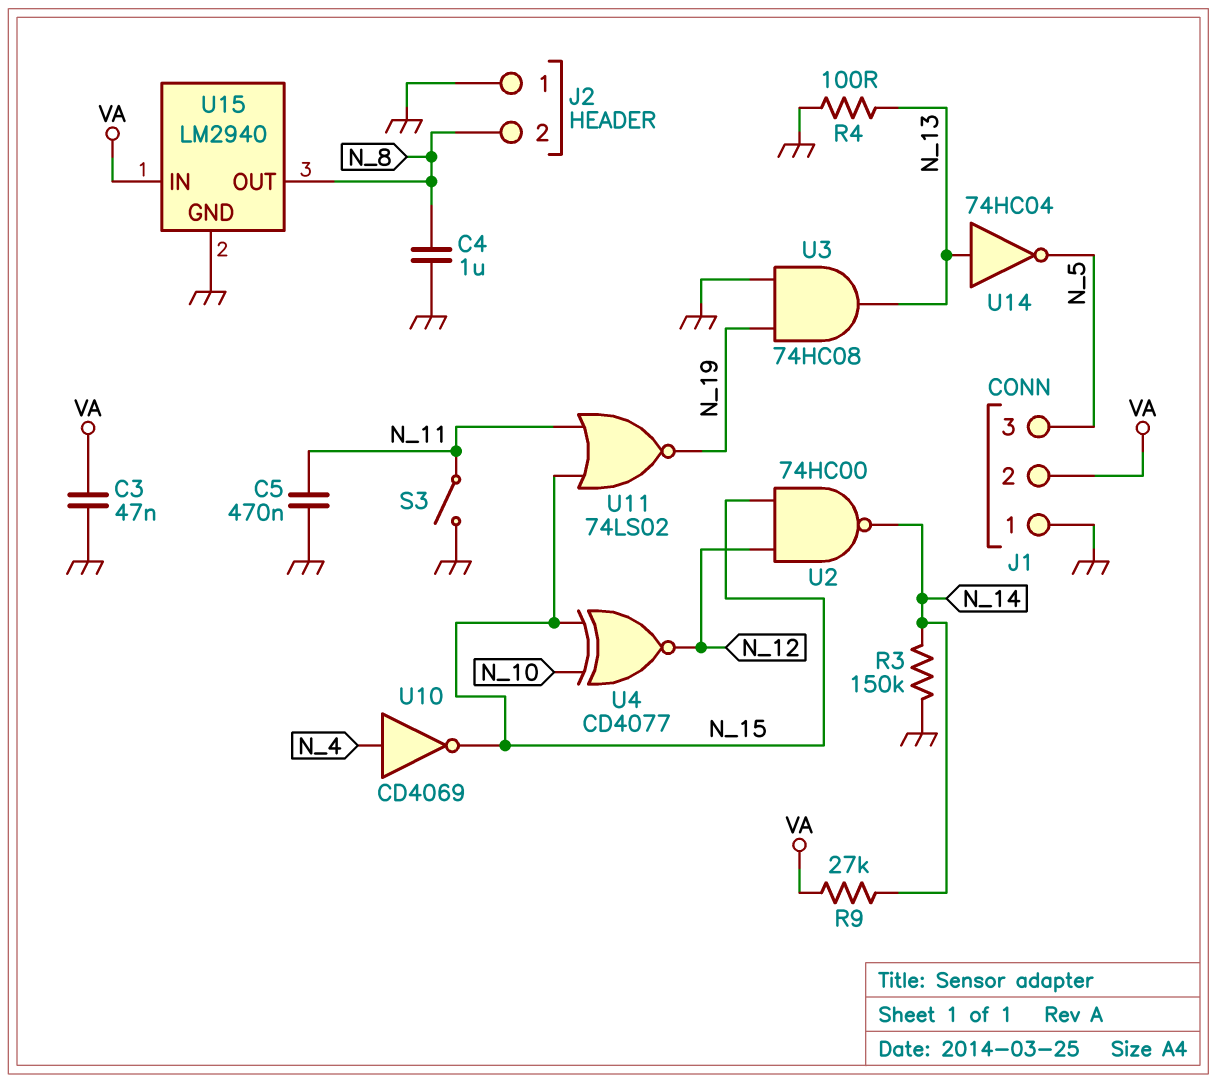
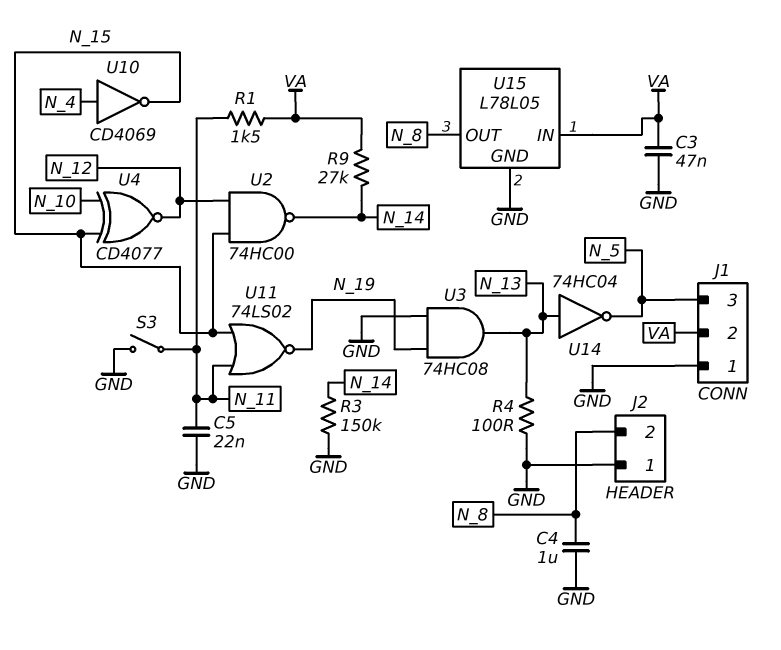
C5: 470nF (GND, N_11) -> 22nF (GND, N_11)
R1: none -> 1.5k (N_11, VA)
U15: LM2940 -> L78L05

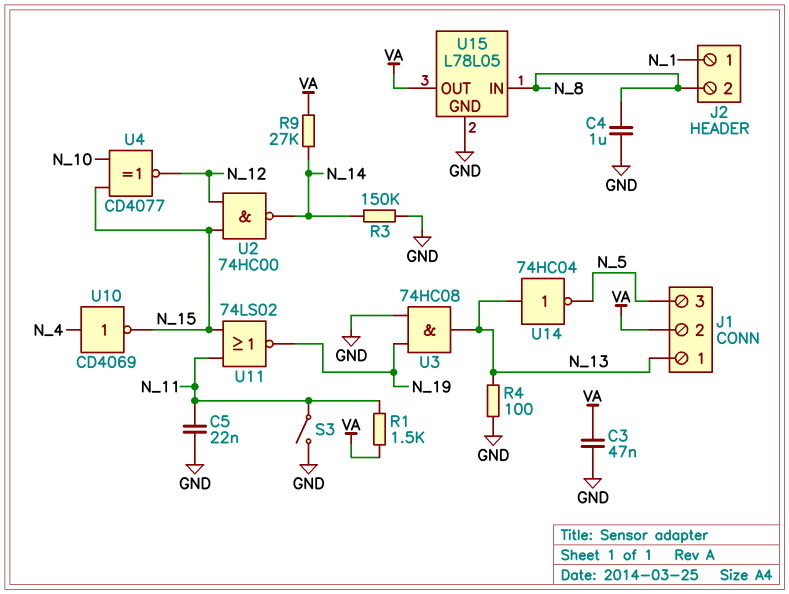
J1 pin 1: GND -> N_13
J2 pin 1: GND -> N_1
U15 pin IN: VA -> N_8
U15 pin OUT: N_8 -> VA

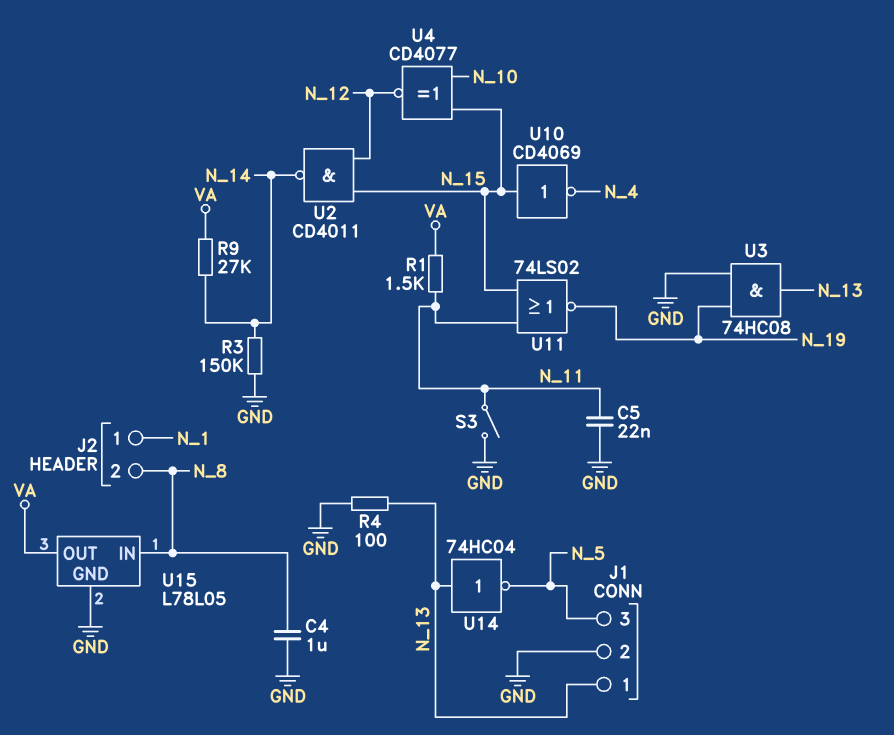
C3: 47nF (GND, VA) -> none
J1 pin 2: VA -> GND
U2: NAND 74HC00 (in N_12, in N_15, out N_14) -> NAND CD4011 (in N_12, in N_15, out N_14)
U10: NOT CD4069 (in N_4, out N_15) -> NOT CD4069 (in N_15, out N_4)

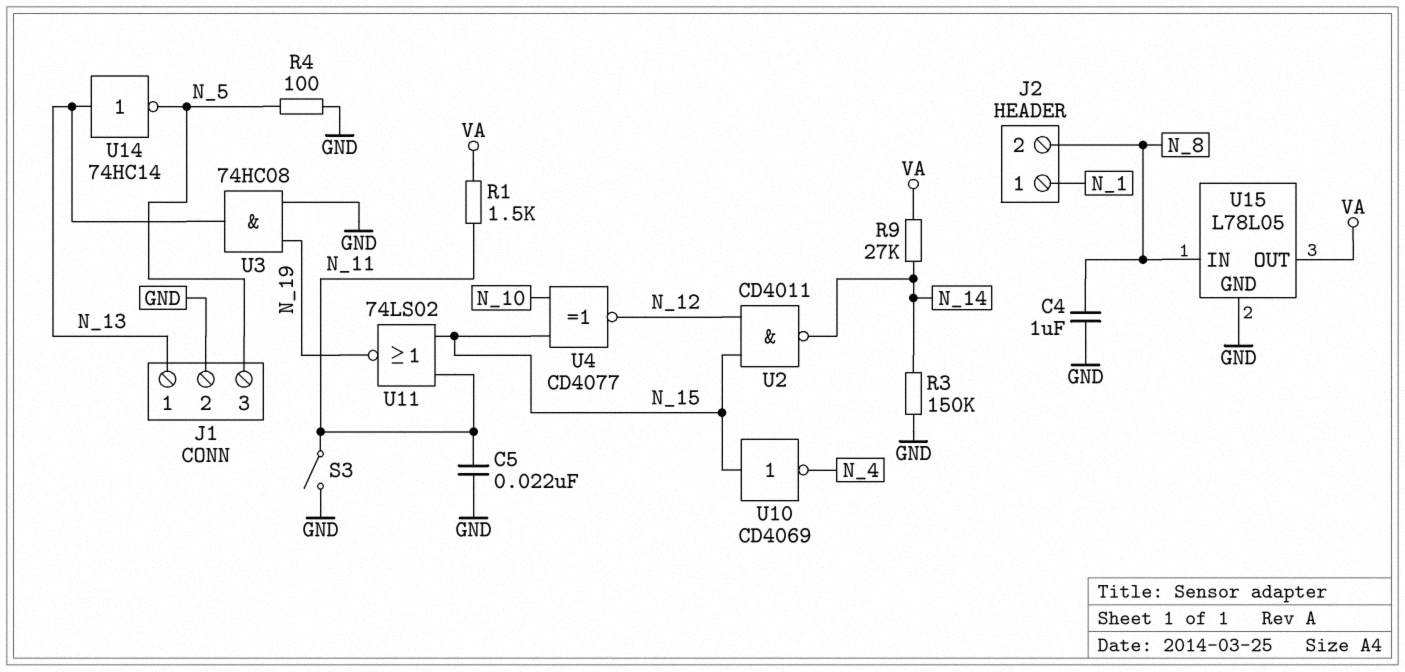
R4: 100 (GND, N_13) -> 100 (GND, N_5)
U14: NOT 74HC04 (in N_13, out N_5) -> NOT 74HC14 (in N_13, out N_5)

